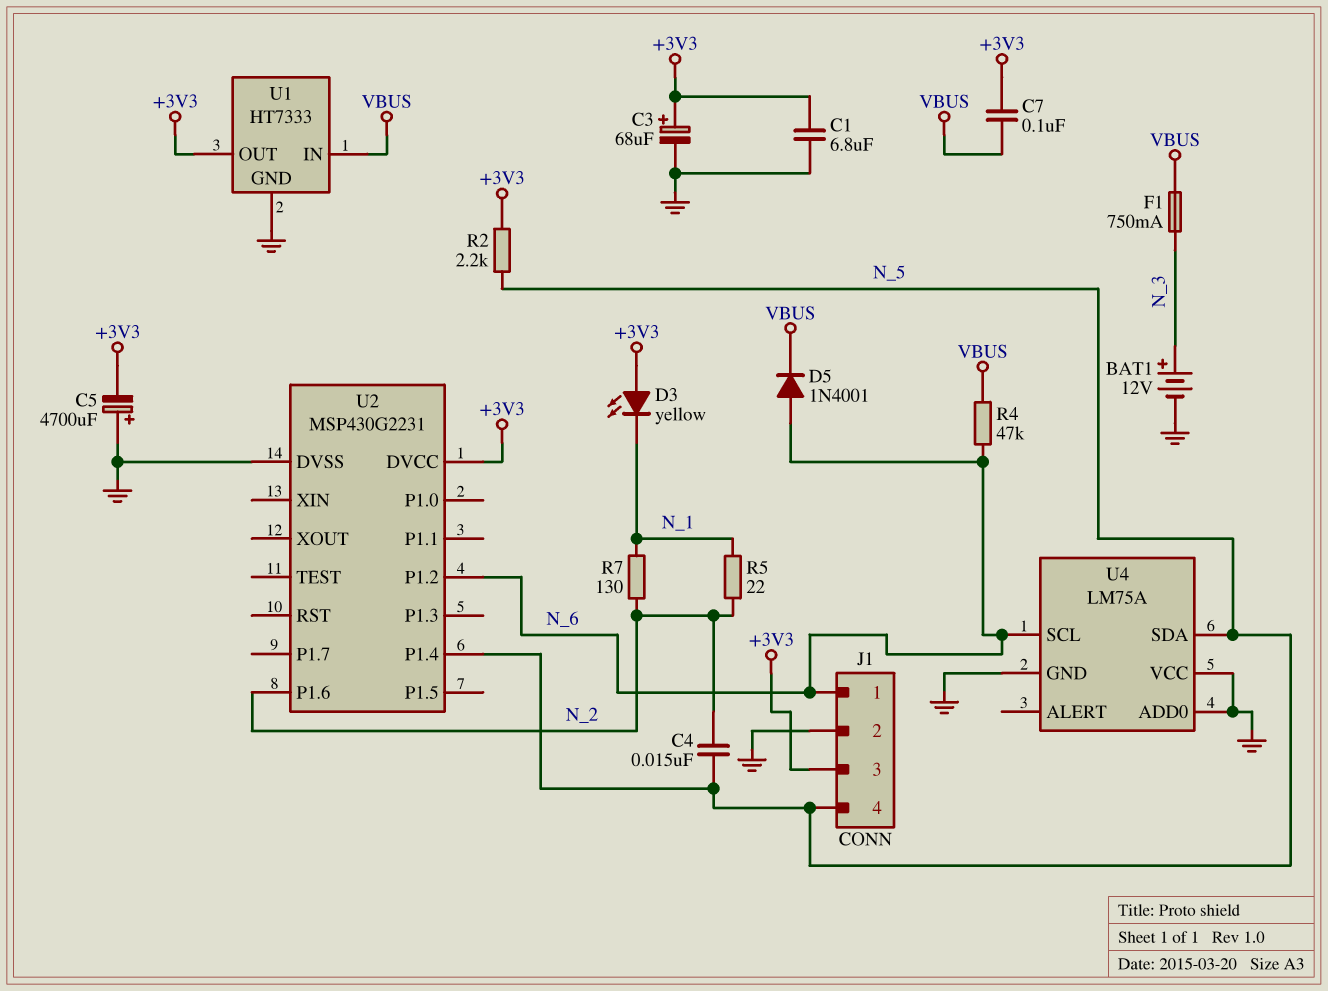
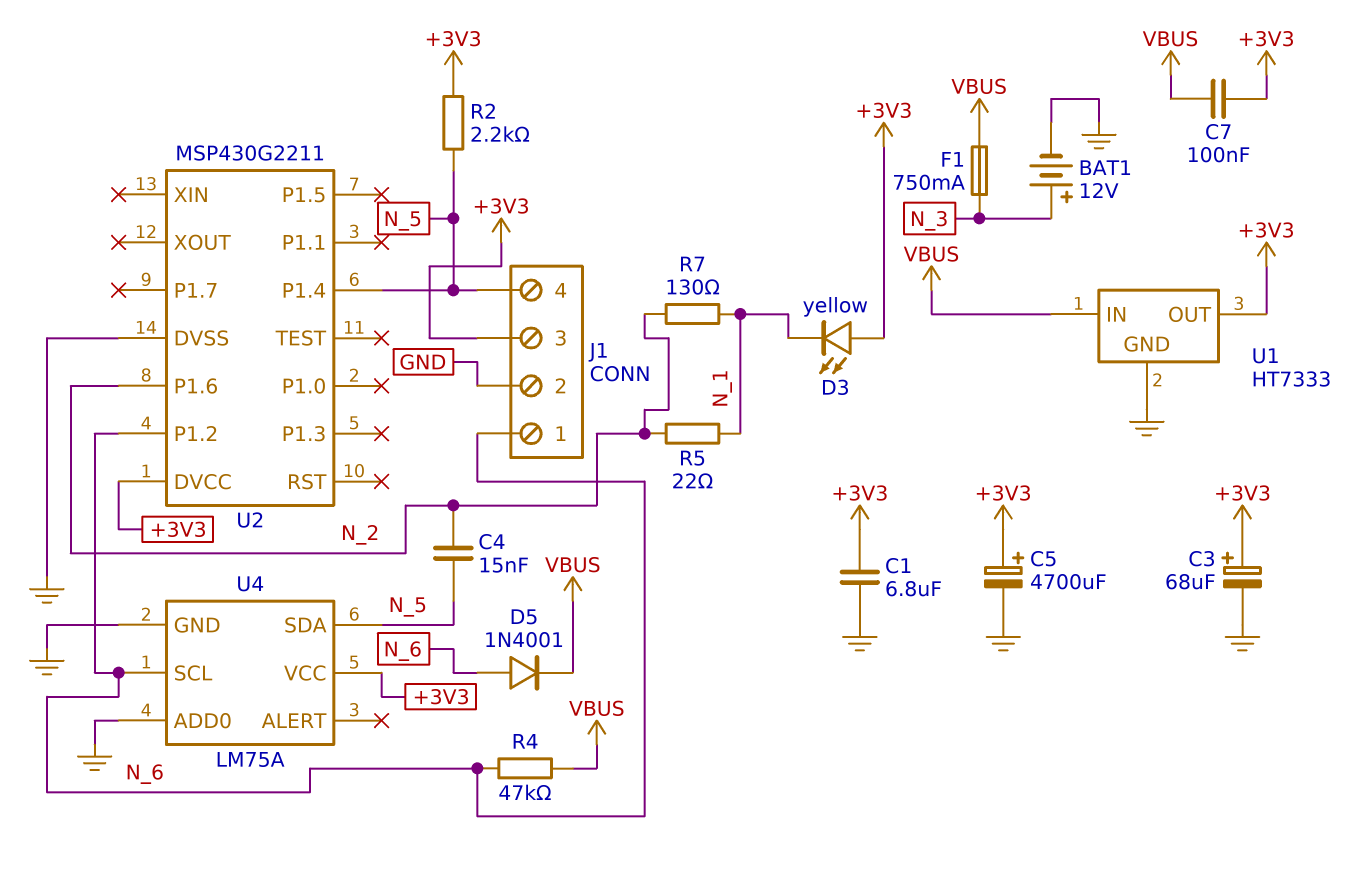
C5: 4700uF (plus GND, minus +3V3) -> 4700uF (plus +3V3, minus GND)
U2: MSP430G2231 -> MSP430G2211
U4 pin VCC: GND -> +3V3

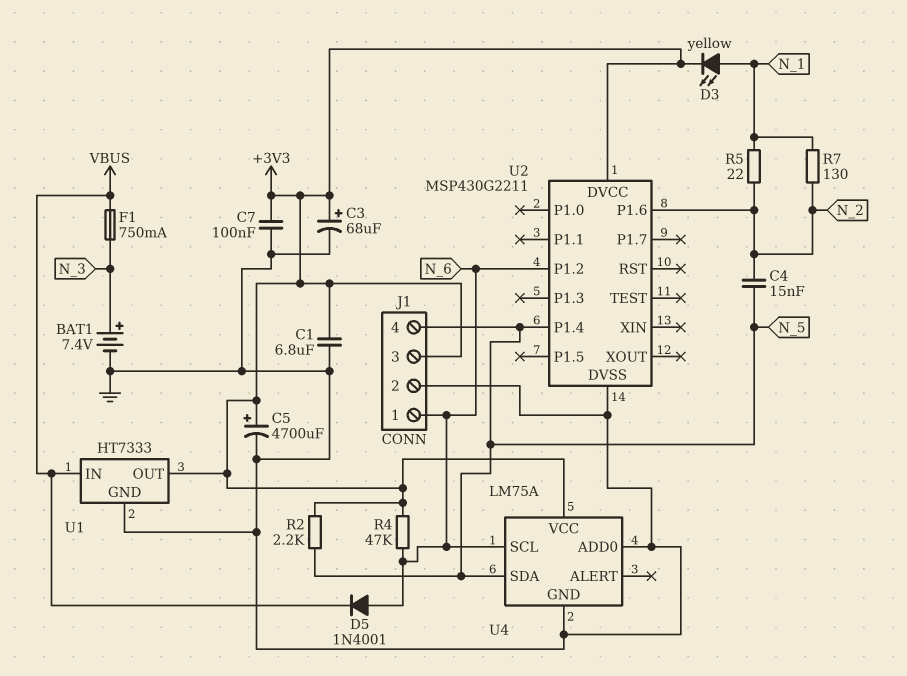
BAT1: 12V (plus N_3, minus GND) -> 7.4V (plus N_3, minus GND)
C7: 100nF (+3V3, VBUS) -> 100nF (+3V3, GND)
D3: LED yellow (A +3V3, K N_1) -> LED yellow (A N_1, K +3V3)
R4: 47k (N_6, VBUS) -> 47k (+3V3, N_6)

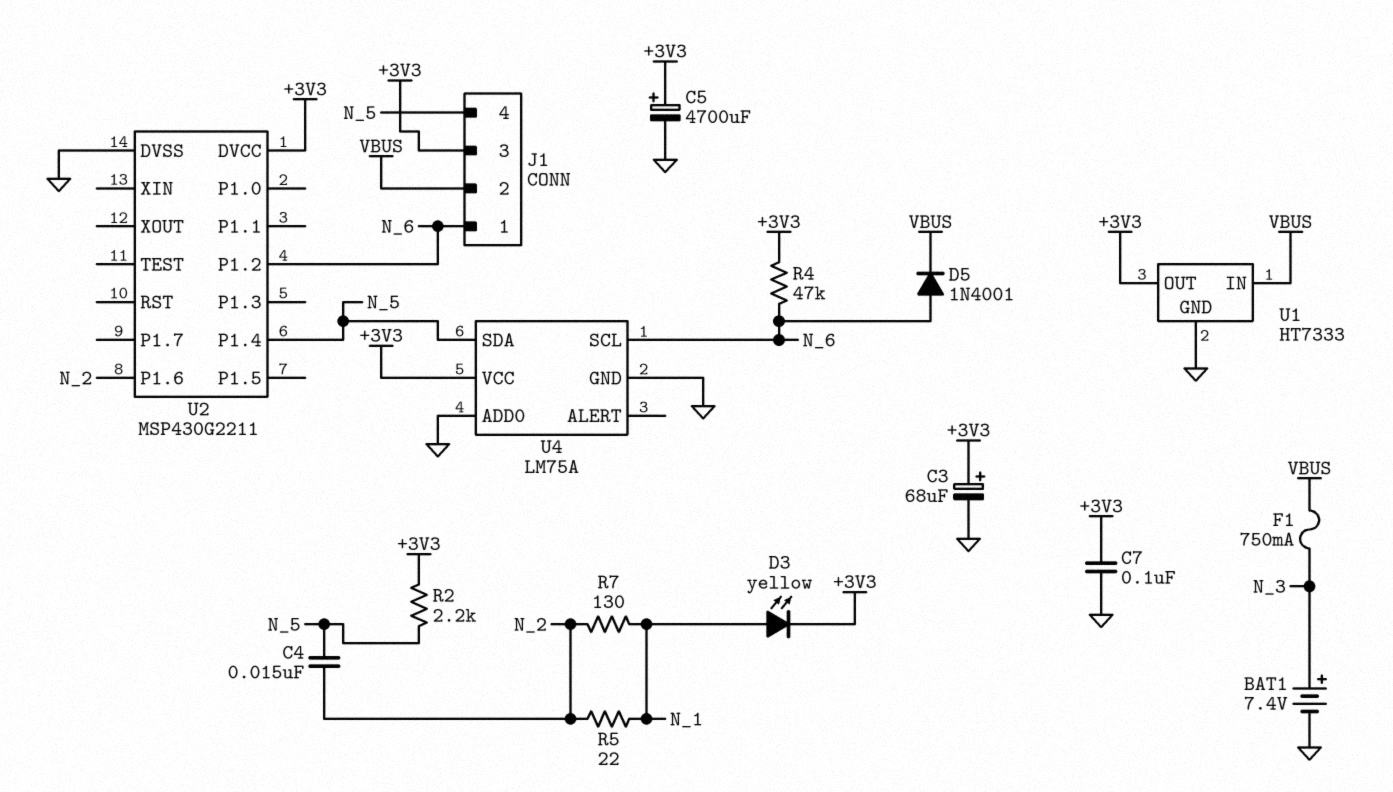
C1: 6.8uF (+3V3, GND) -> none
J1 pin 2: GND -> VBUS

